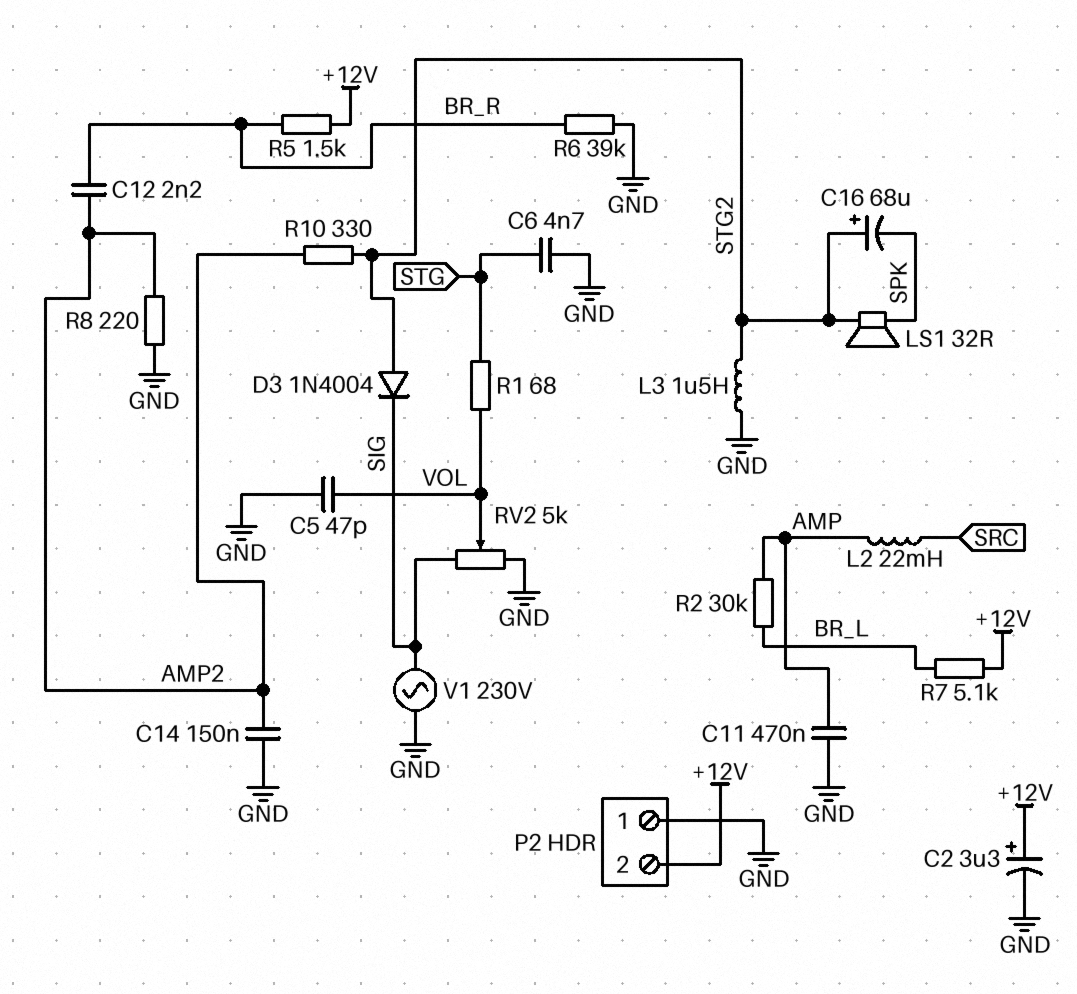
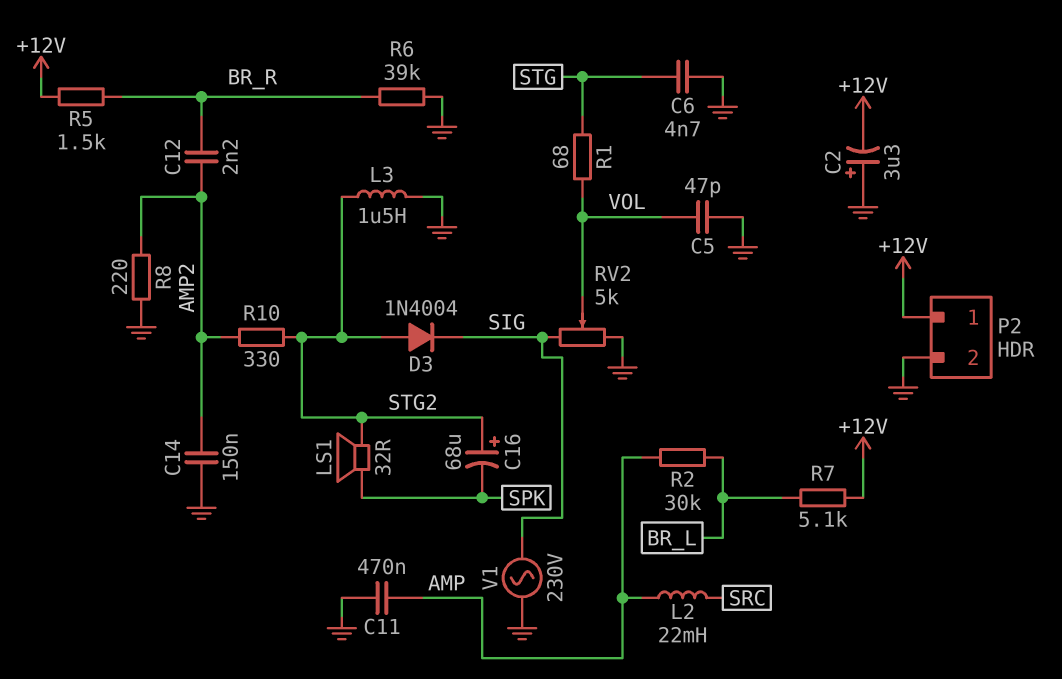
C2: 3.3uF (plus +12V, minus GND) -> 3.3uF (plus GND, minus +12V)
P2 pin 1: GND -> +12V
P2 pin 2: +12V -> GND

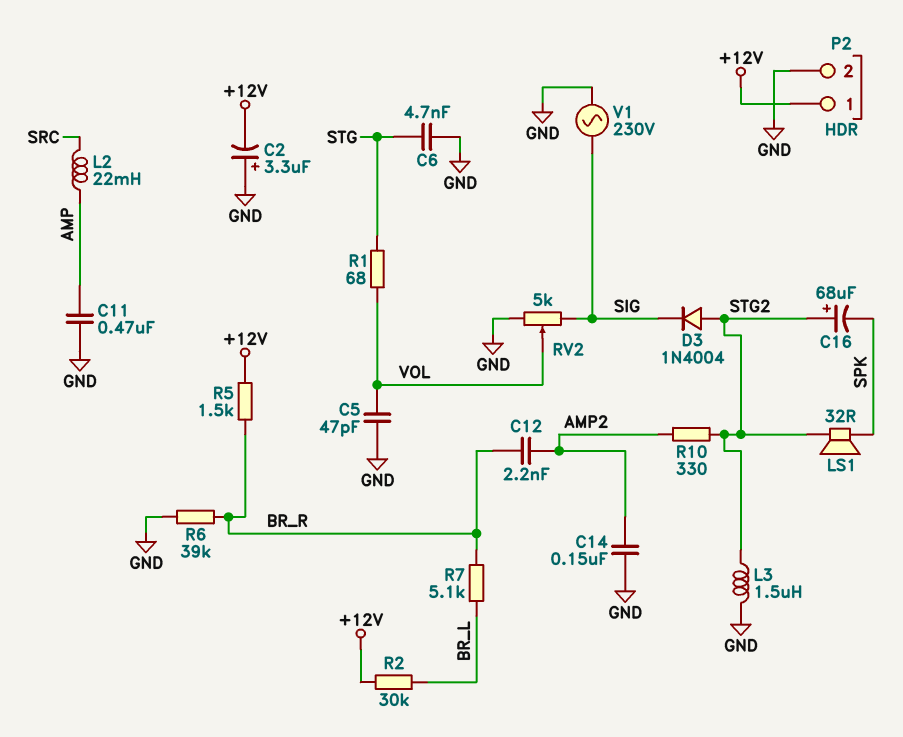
R2: 30k (AMP, BR_L) -> 30k (+12V, BR_L)
R7: 5.1k (+12V, BR_L) -> 5.1k (BR_L, BR_R)
R8: 220 (AMP2, GND) -> none

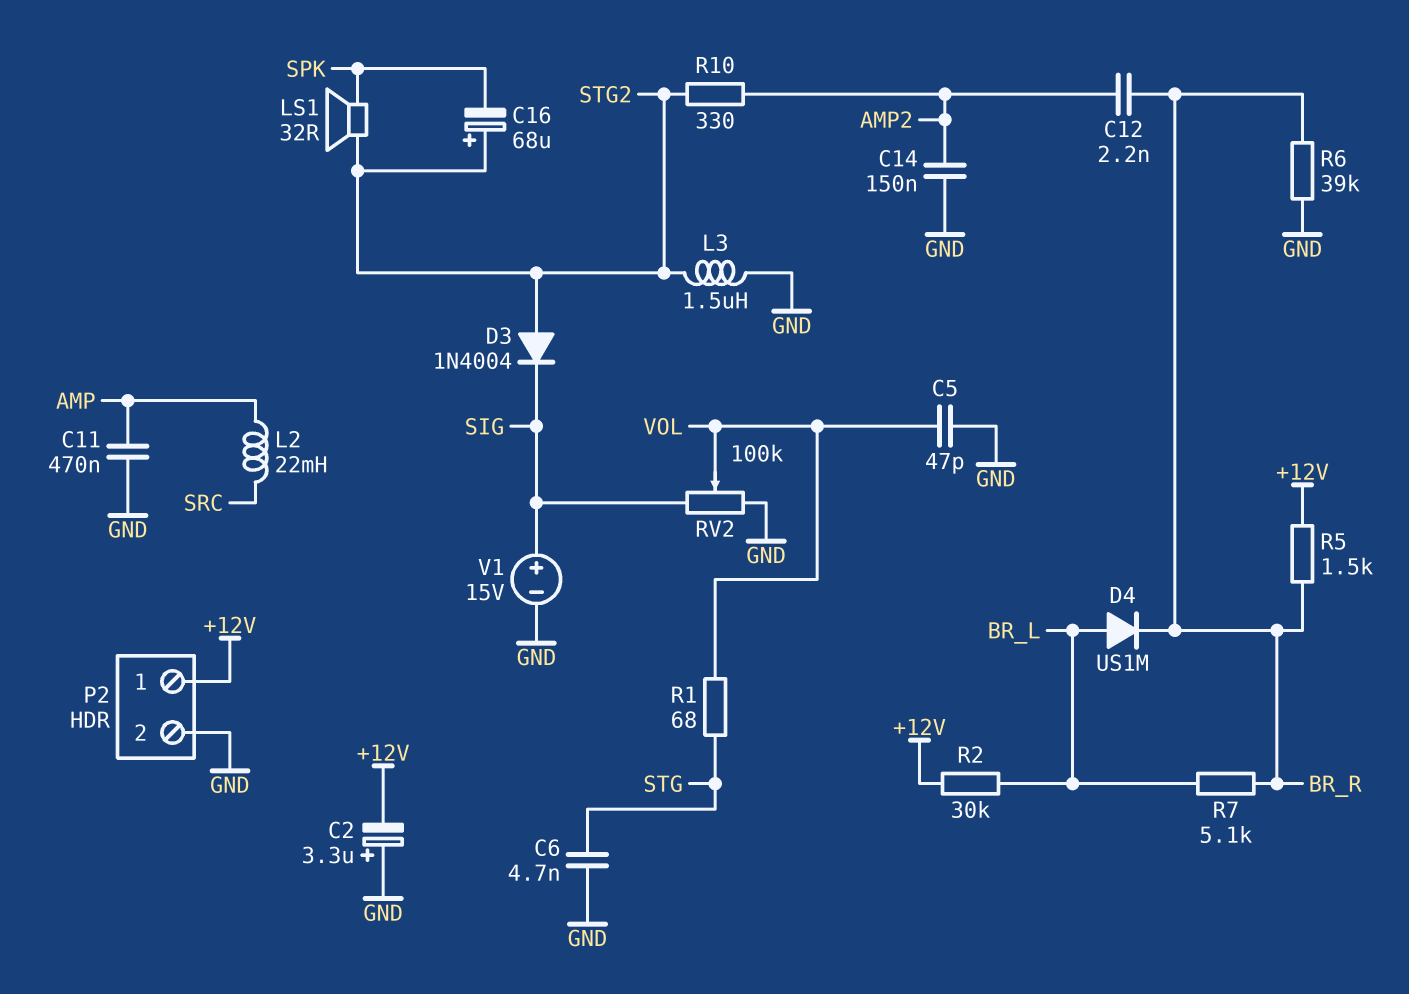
D4: none -> diode US1M (A BR_L, K BR_R)
RV2: 5k (GND, SIG, wiper VOL) -> 100k (GND, SIG, wiper VOL)
V1: AC 230V (GND, SIG) -> 15V (plus SIG, minus GND)

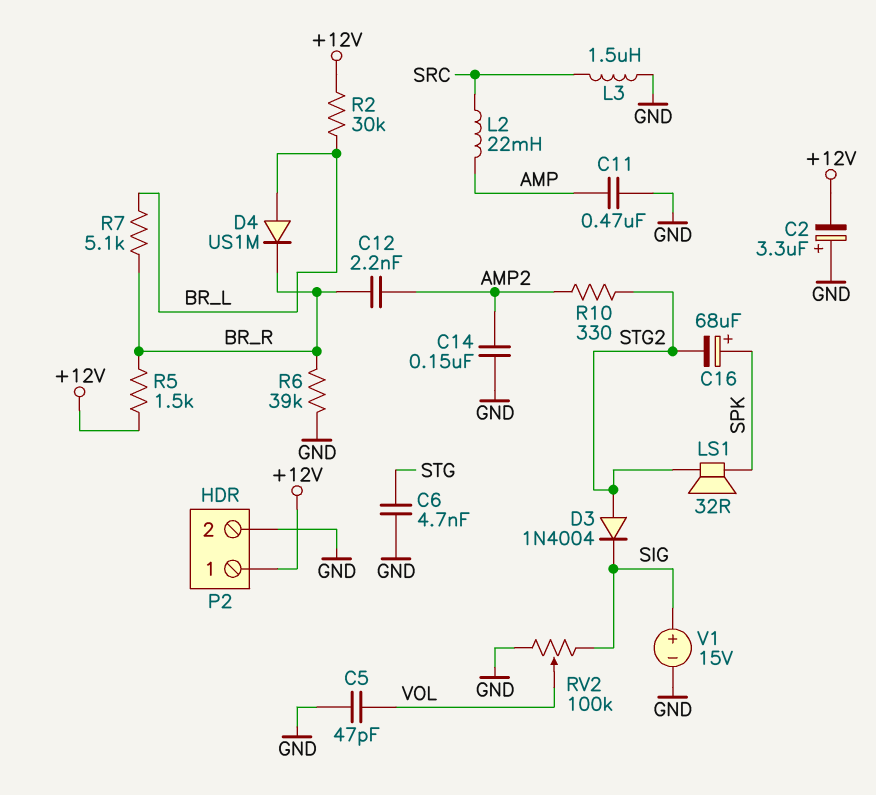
C16: 68uF (plus STG2, minus SPK) -> 68uF (plus SPK, minus STG2)
L3: 1.5uH (GND, STG2) -> 1.5uH (GND, SRC)
R1: 68 (STG, VOL) -> none

